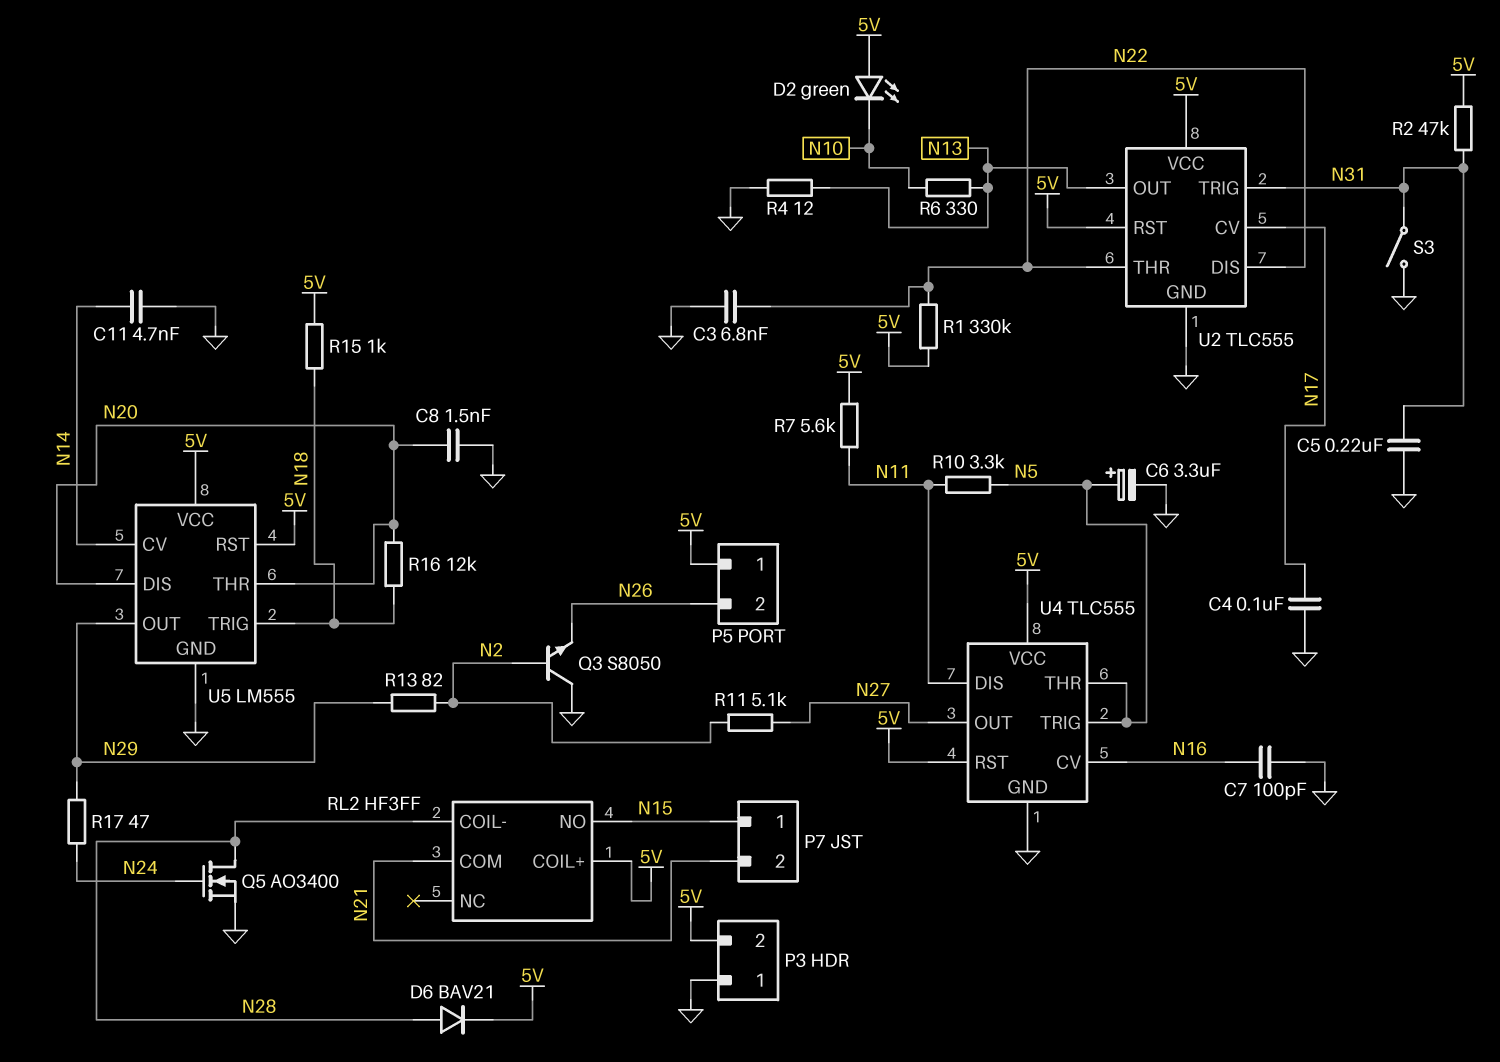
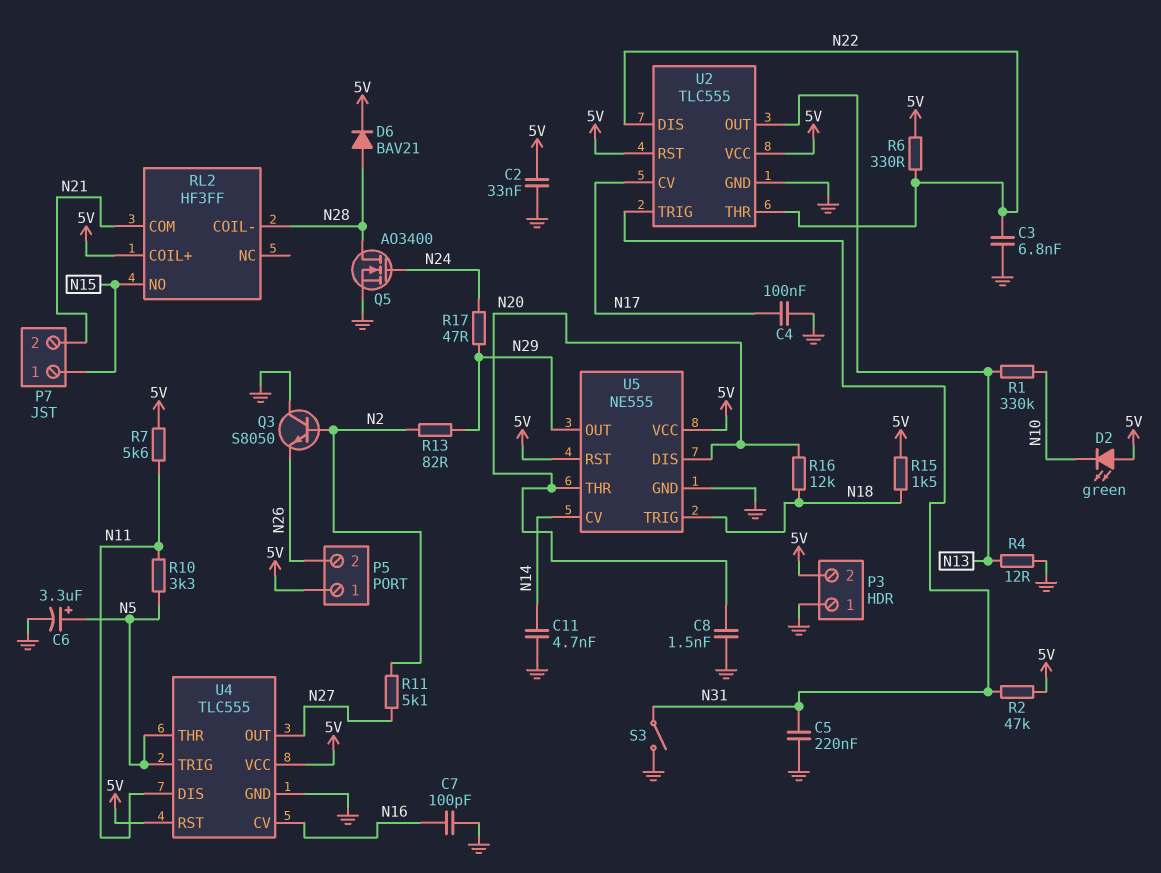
C2: none -> 33nF (5V, GND)
R1: 330k (5V, N22) -> 330k (N10, N13)
R6: 330 (N10, N13) -> 330 (5V, N22)
R15: 1k (5V, N18) -> 1.5k (5V, N18)
U5: LM555 -> NE555

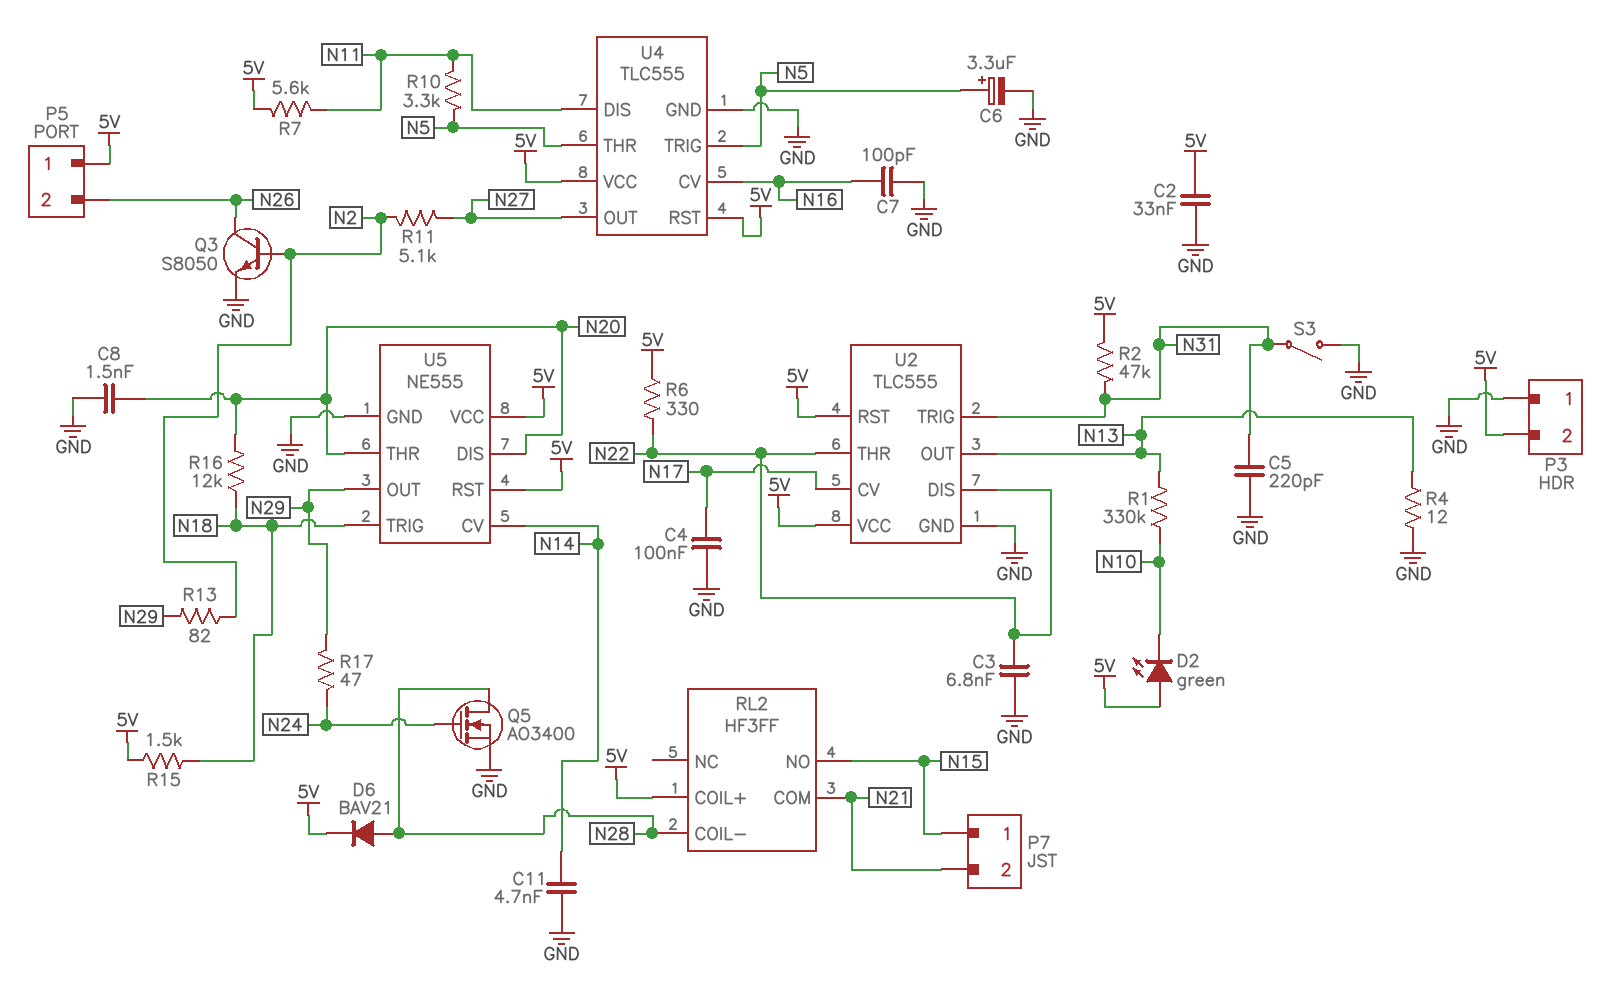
C5: 220nF (GND, N31) -> 220pF (GND, N31)
Q3: NPN S8050 (B N2, C GND, E N26) -> NPN S8050 (B N2, C N26, E GND)

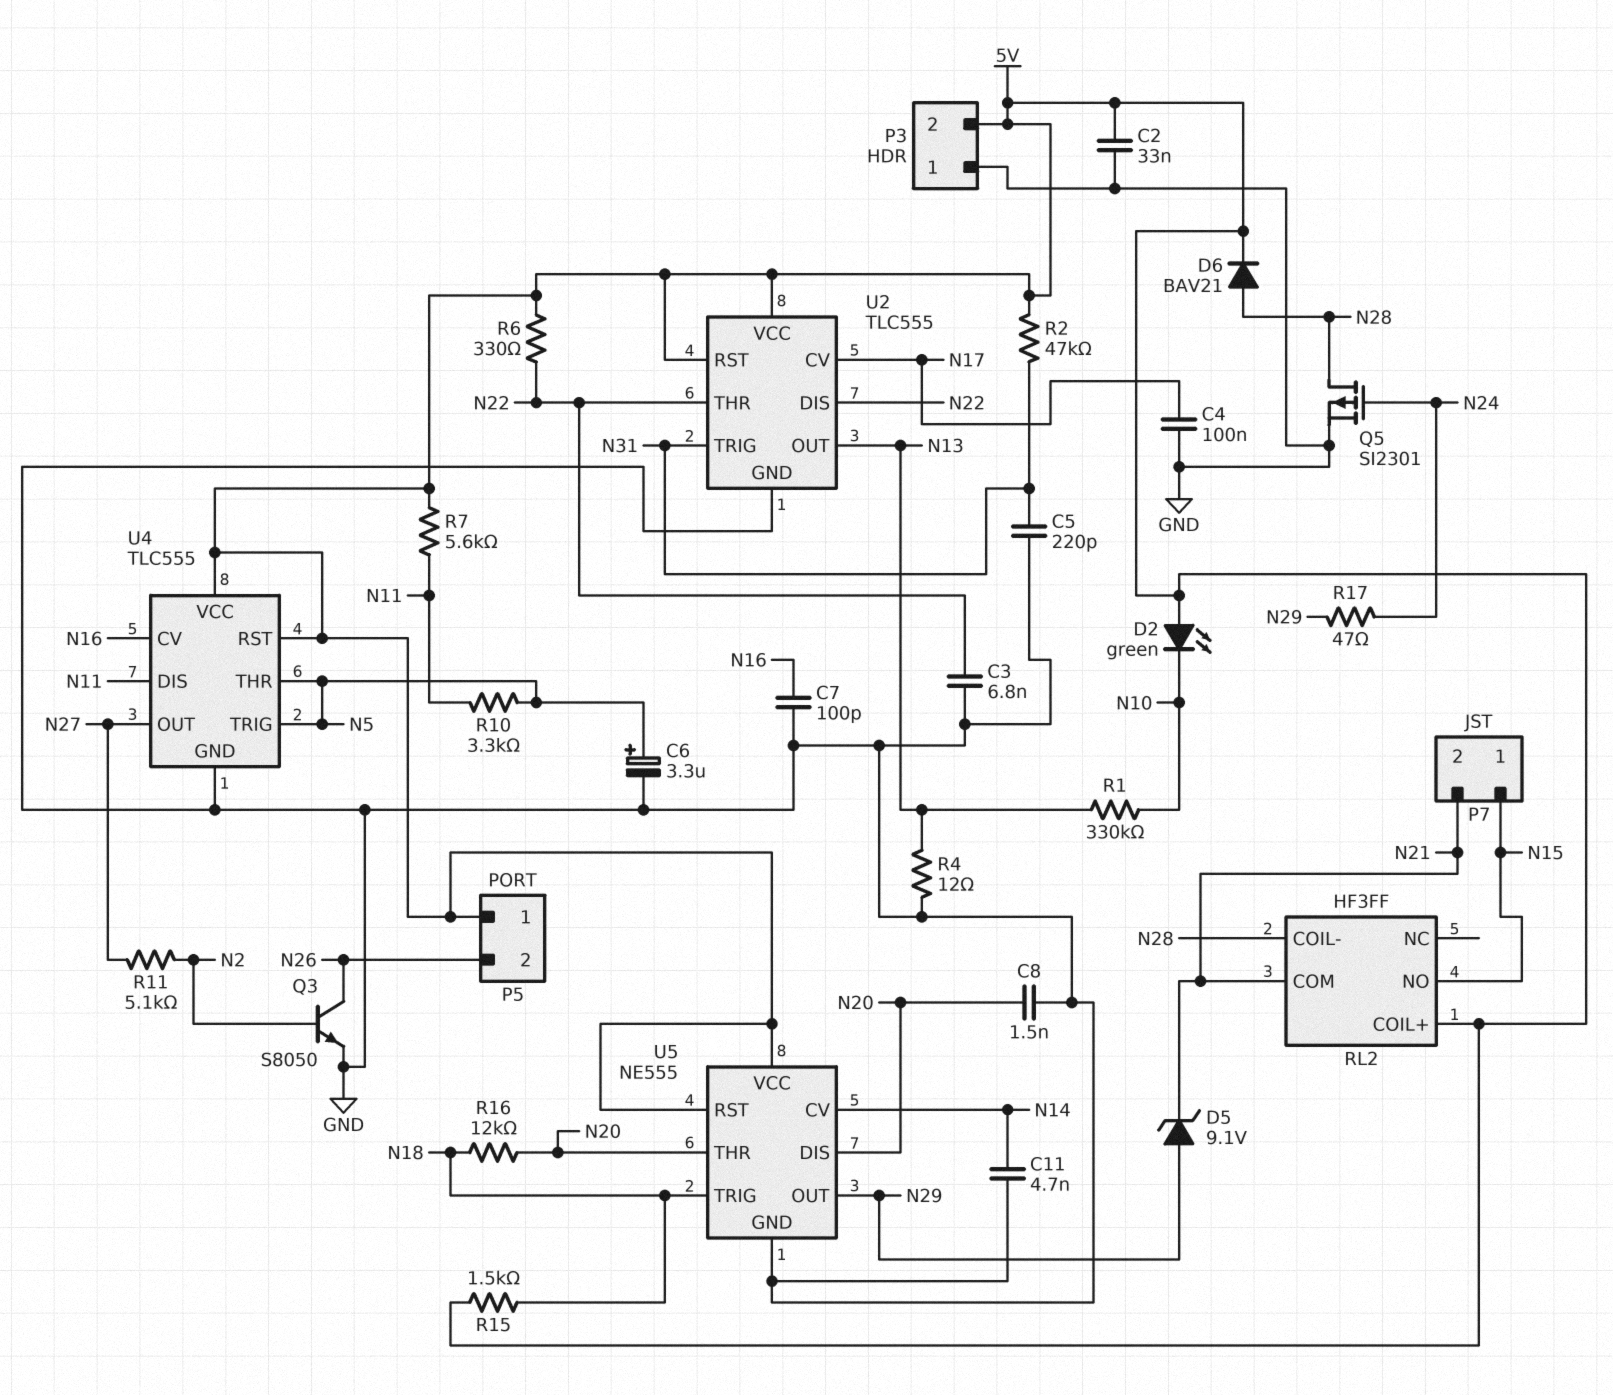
D5: none -> zener 9.1V (A N29, K N21)
Q5: NMOS AO3400 (G N24, D N28, S GND) -> PMOS SI2301 (G N24, D N28, S GND)
R13: 82 (N2, N29) -> none
S3: switch (GND, N31) -> none

